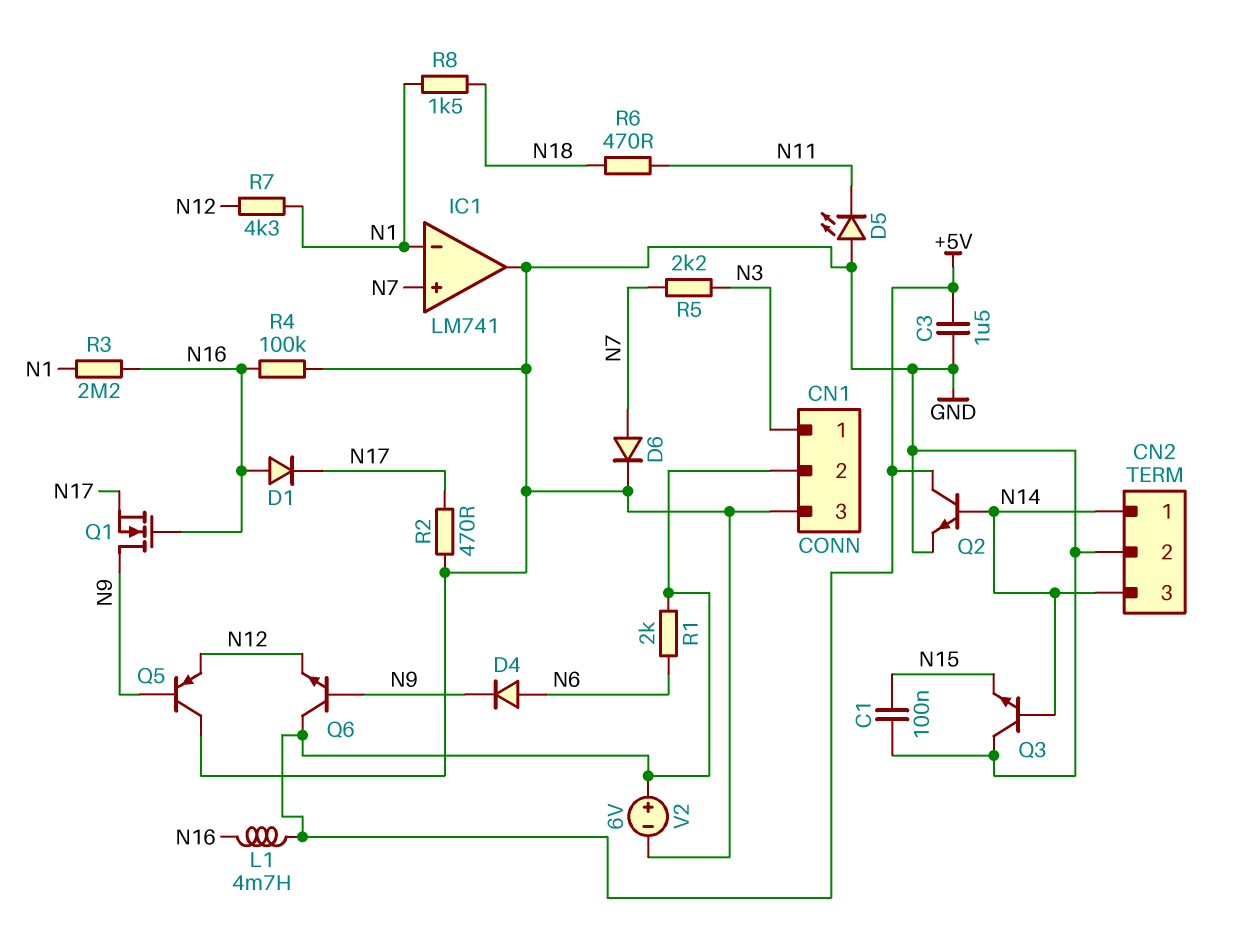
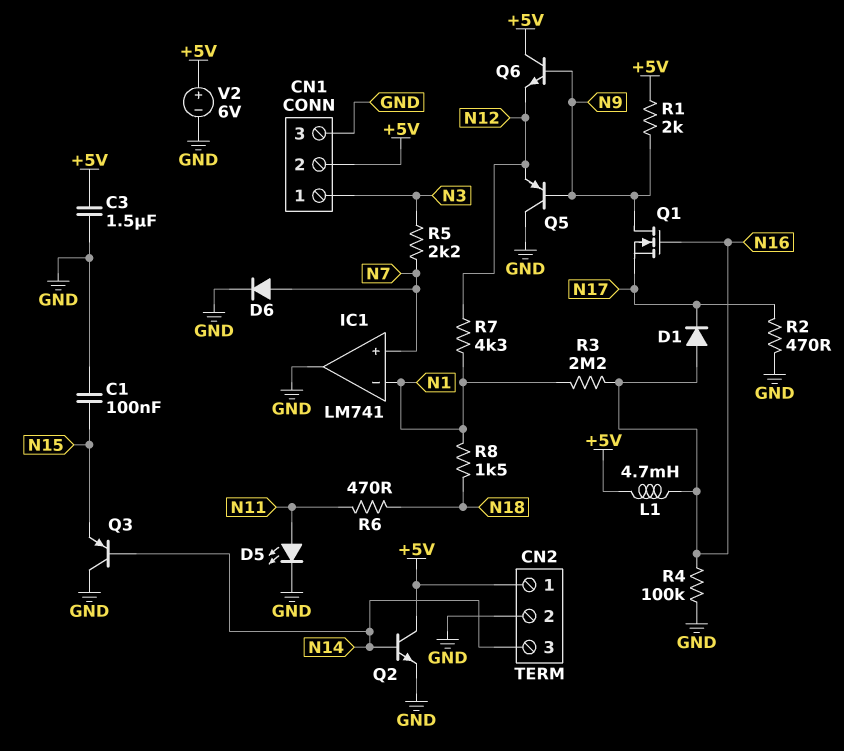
CN2 pin 1: N14 -> +5V
D4: diode (A N6, K N9) -> none
D5: LED (A GND, K N11) -> LED (A N11, K GND)
Q3: NPN (B N14, C GND, E N15) -> PNP (B N14, C GND, E N15)
R1: 2k (+5V, N6) -> 2k (+5V, N9)

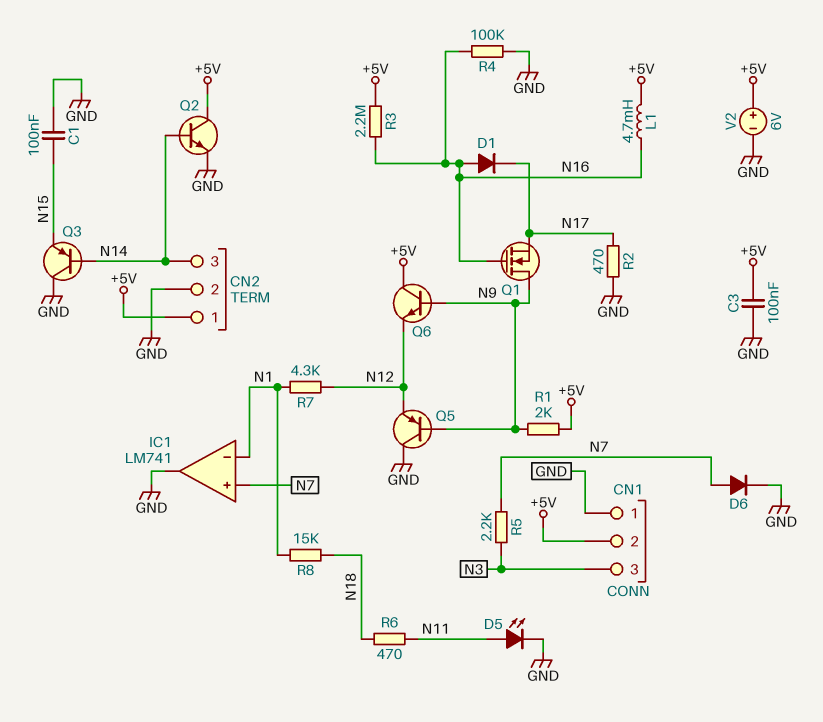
C3: 1.5uF (+5V, GND) -> 100nF (+5V, GND)
CN1 pin 1: N3 -> GND
CN1 pin 3: GND -> N3
R3: 2.2M (N1, N16) -> 2.2M (+5V, N16)
R8: 1.5k (N1, N18) -> 15k (N1, N18)

